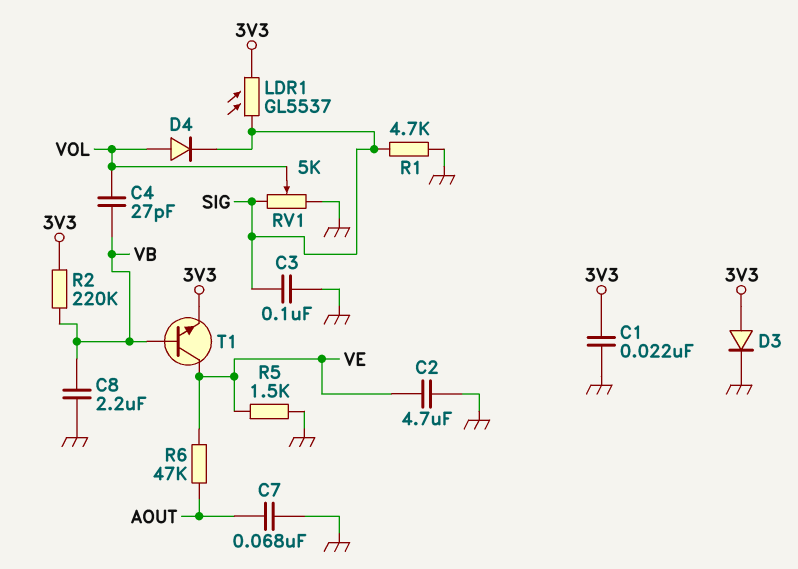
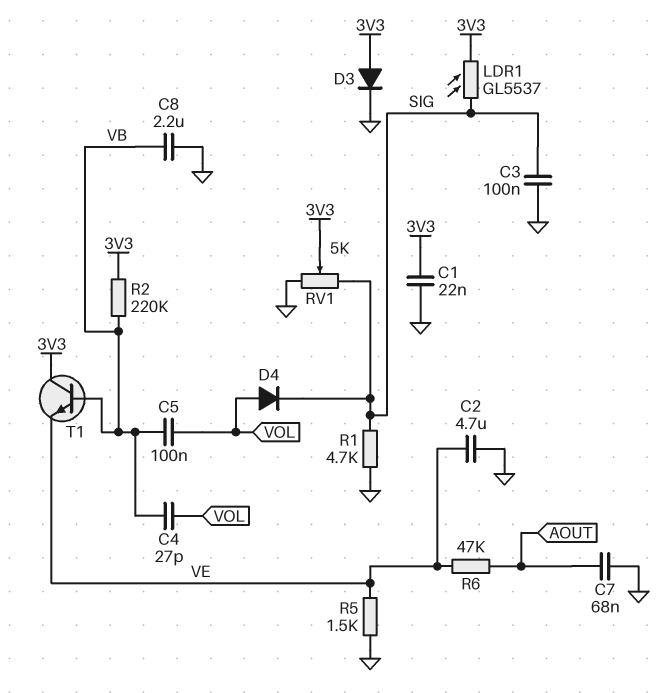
C5: none -> 100nF (VB, VOL)
RV1: 5k (GND, SIG, wiper VOL) -> 5k (GND, SIG, wiper 3V3)
T1: NPN (B VB, C VE, E 3V3) -> NPN (B VB, C 3V3, E VE)

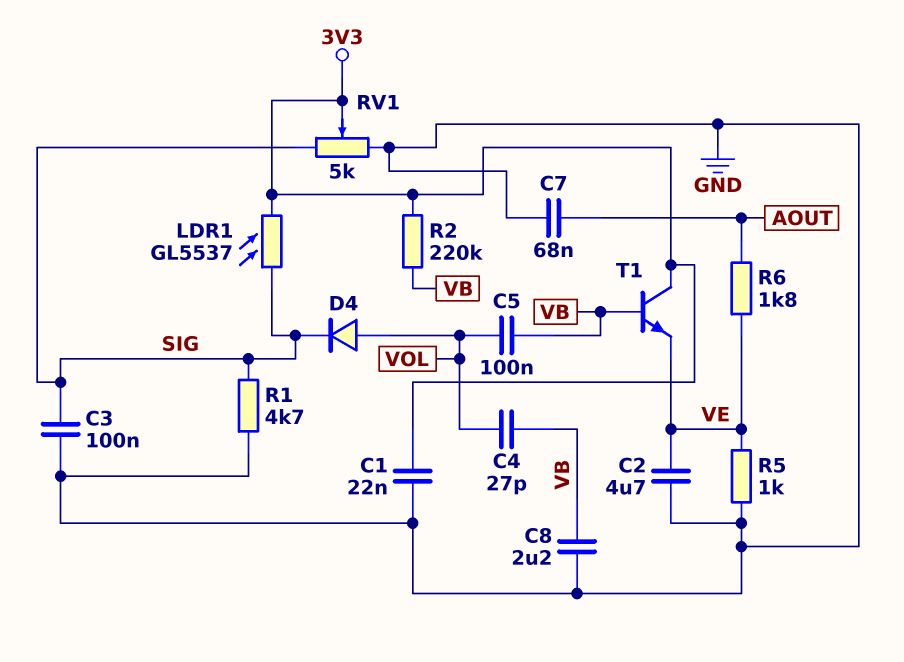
D3: diode (A 3V3, K GND) -> none
R5: 1.5k (GND, VE) -> 1k (GND, VE)
R6: 47k (AOUT, VE) -> 1.8k (AOUT, VE)

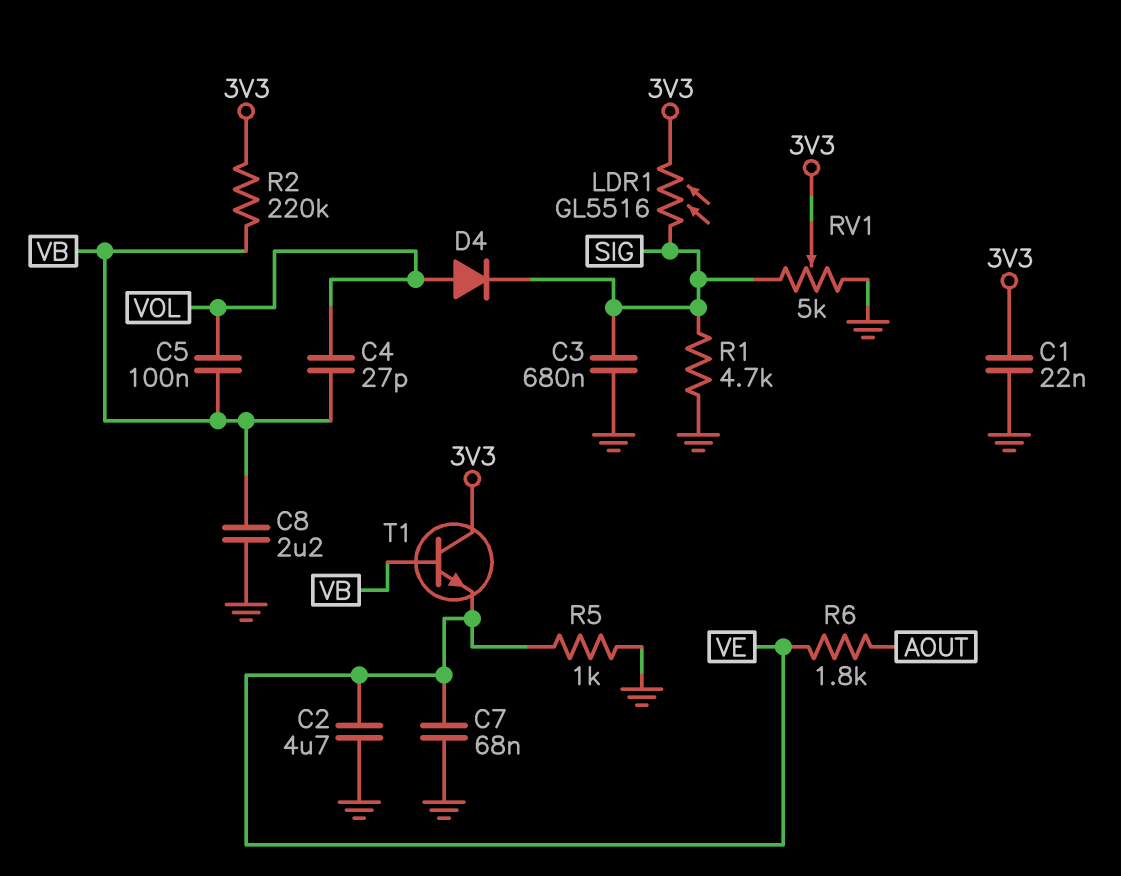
C3: 100nF (GND, SIG) -> 680nF (GND, SIG)
C7: 68nF (AOUT, GND) -> 68nF (GND, VE)
LDR1: GL5537 (3V3, SIG) -> GL5516 (3V3, SIG)

